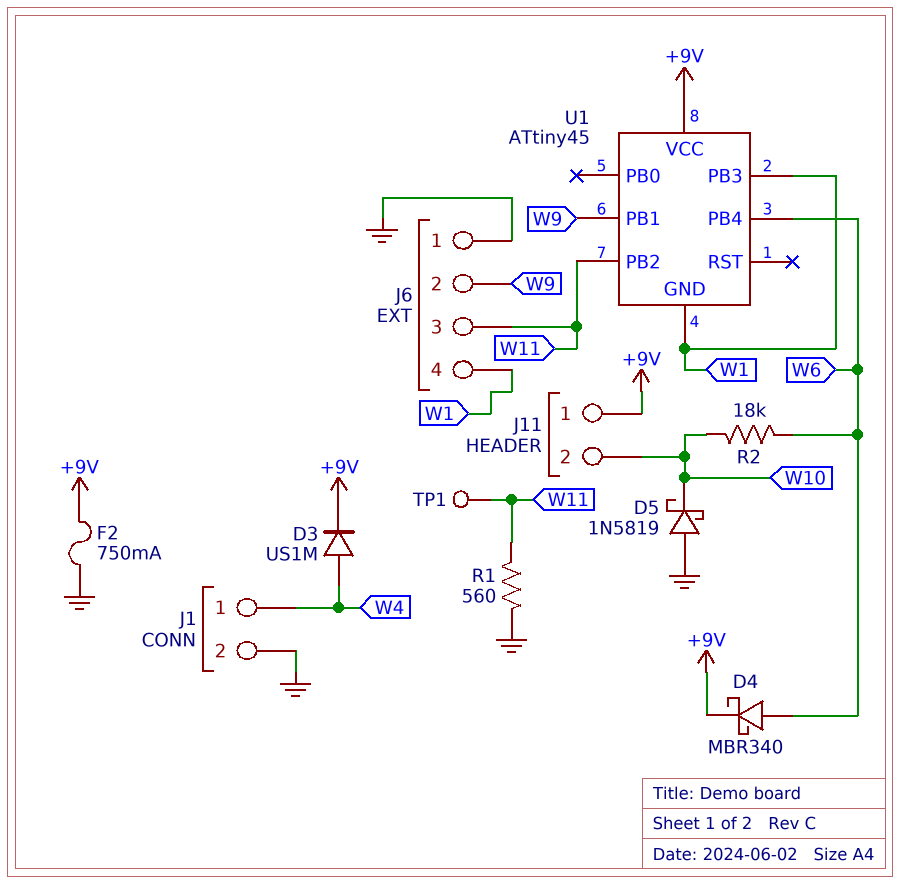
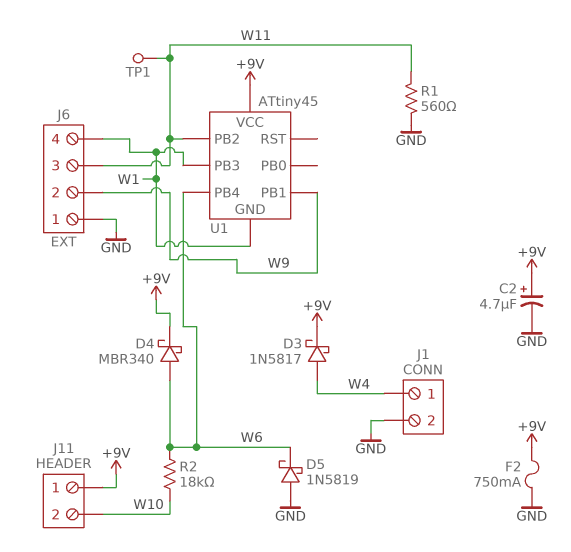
C2: none -> 4.7uF (plus +9V, minus GND)
D3: diode US1M (A W4, K +9V) -> schottky 1N5817 (A W4, K +9V)
D5: schottky 1N5819 (A GND, K W10) -> schottky 1N5819 (A GND, K W6)

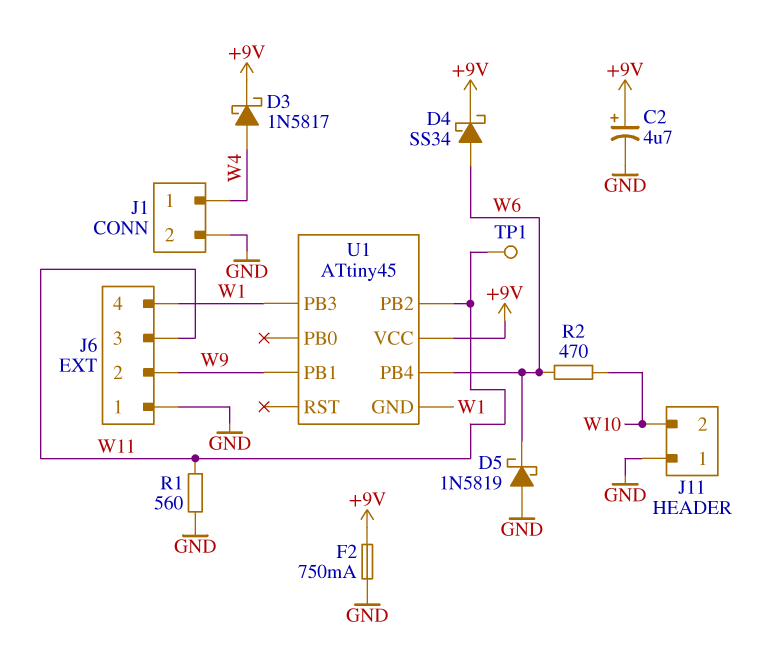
D4: schottky MBR340 (A W6, K +9V) -> schottky SS34 (A W6, K +9V)
J11 pin 1: +9V -> GND
R2: 18k (W6, W10) -> 470 (W6, W10)

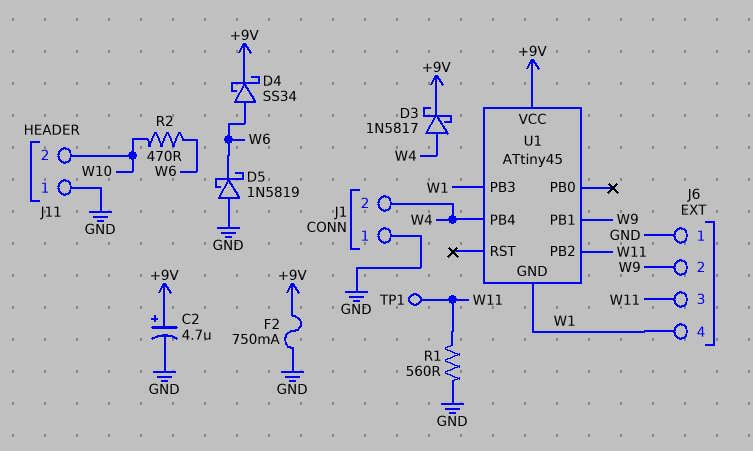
J1 pin 1: W4 -> GND
J1 pin 2: GND -> W4
U1 pin PB4: W6 -> W4

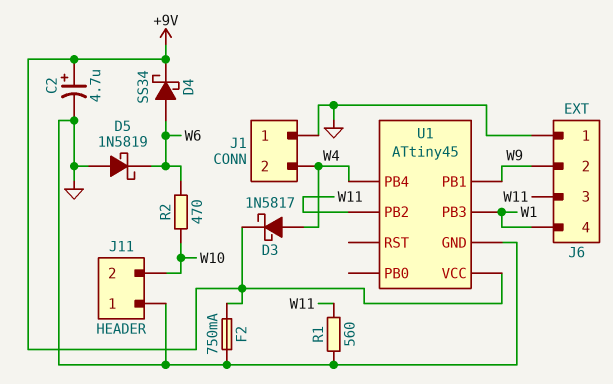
TP1: test point (W11) -> none
U1 pin GND: W1 -> GND

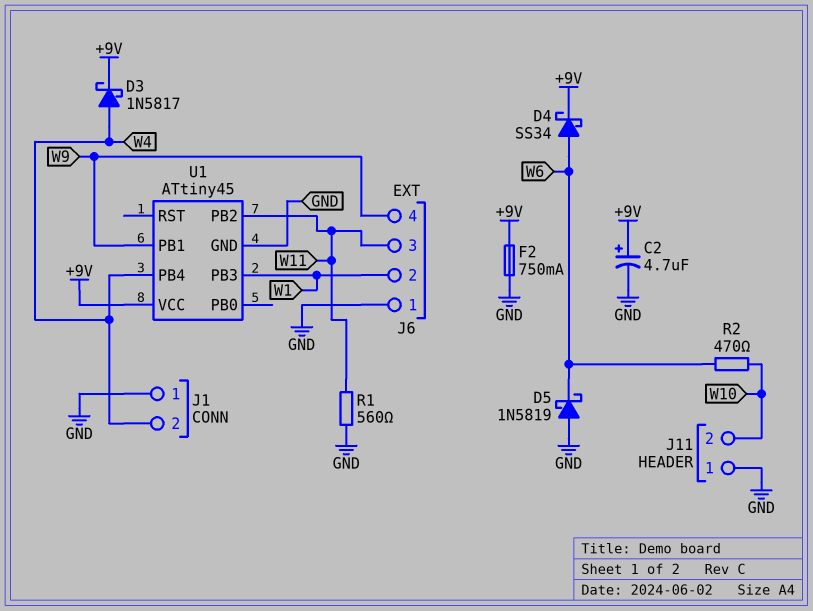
J6 pin 2: W9 -> W1
J6 pin 4: W1 -> W9

